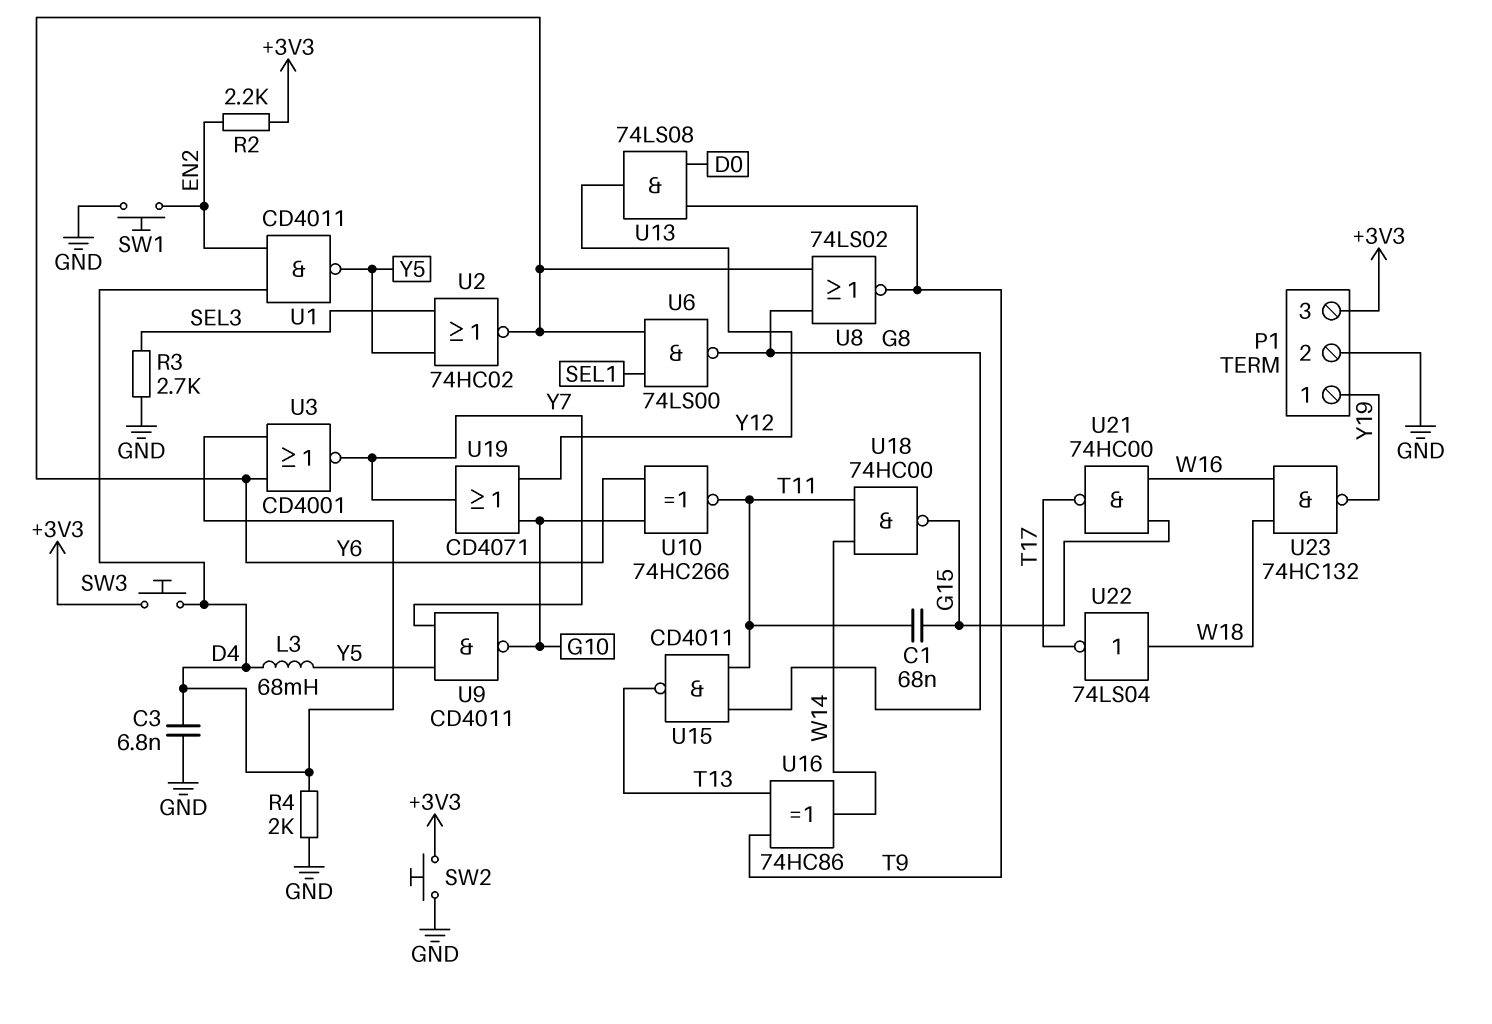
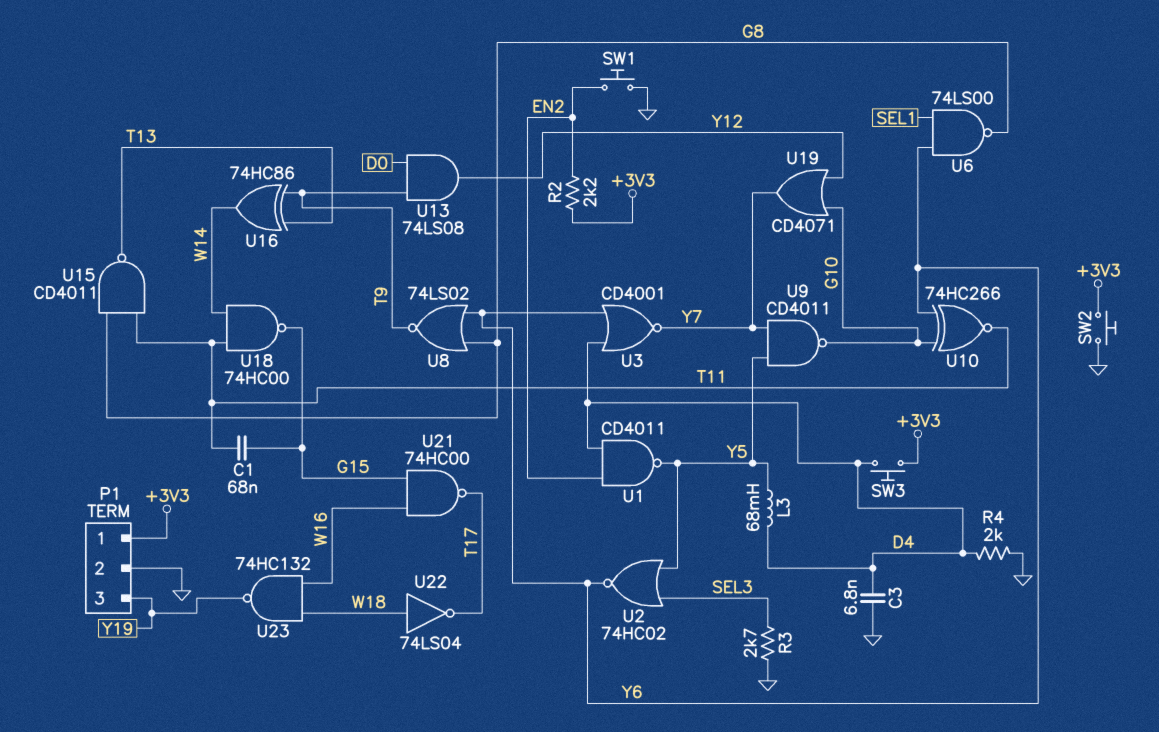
P1 pin 1: Y19 -> +3V3
P1 pin 3: +3V3 -> Y19

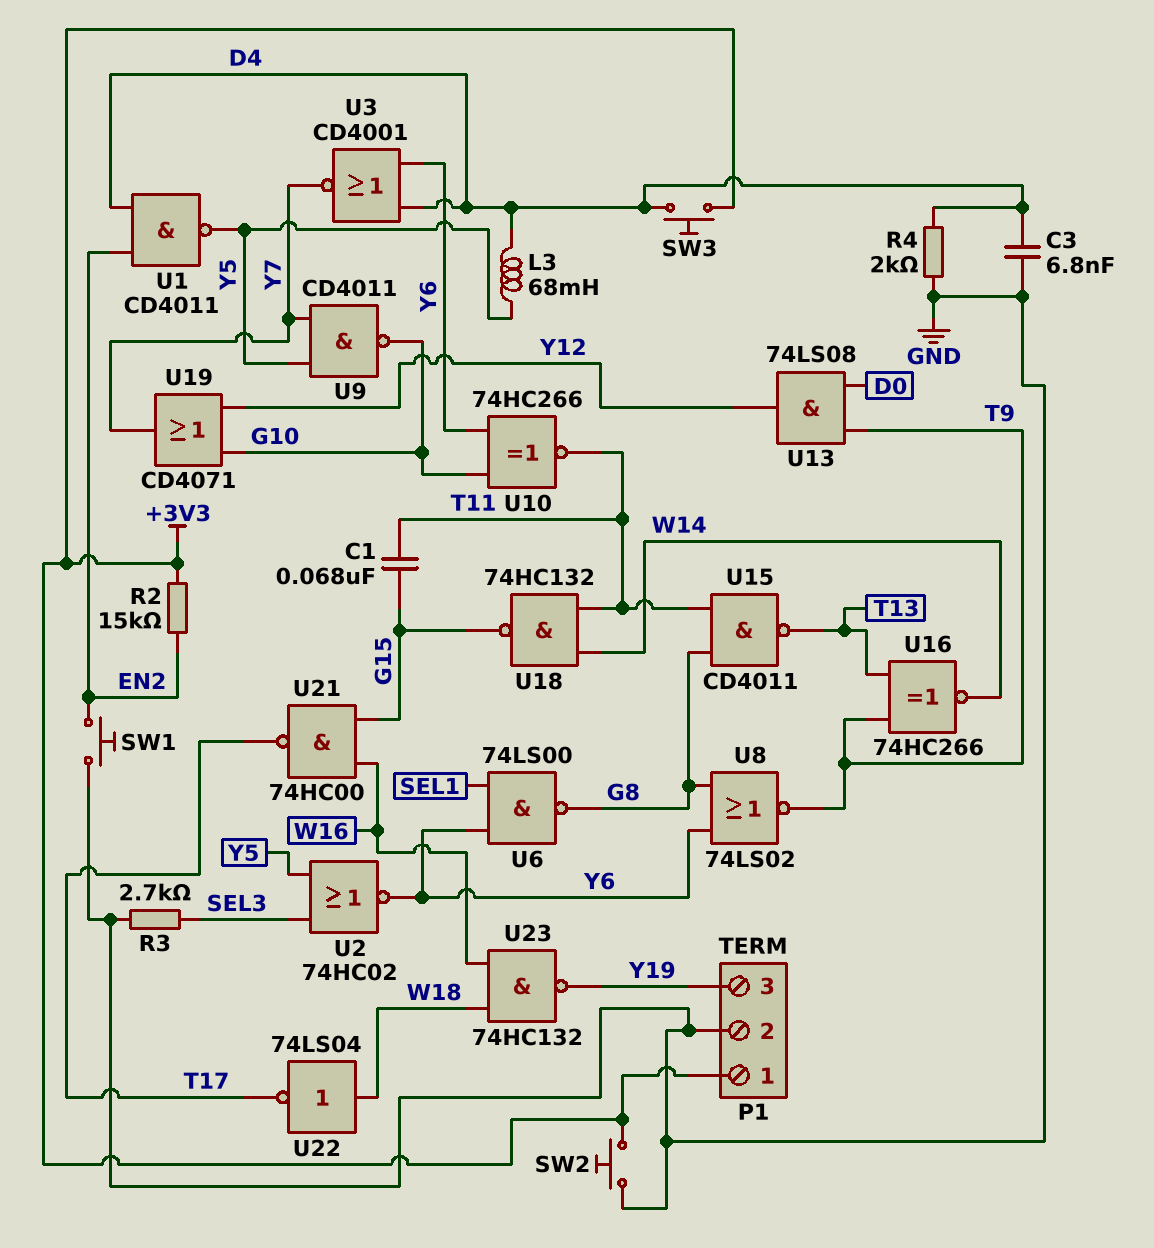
R2: 2.2k (+3V3, EN2) -> 15k (+3V3, EN2)
U16: XOR 74HC86 (in T9, in T13, out W14) -> XNOR 74HC266 (in T9, in T13, out W14)
U18: NAND 74HC00 (in T11, in W14, out G15) -> NAND 74HC132 (in T11, in W14, out G15)

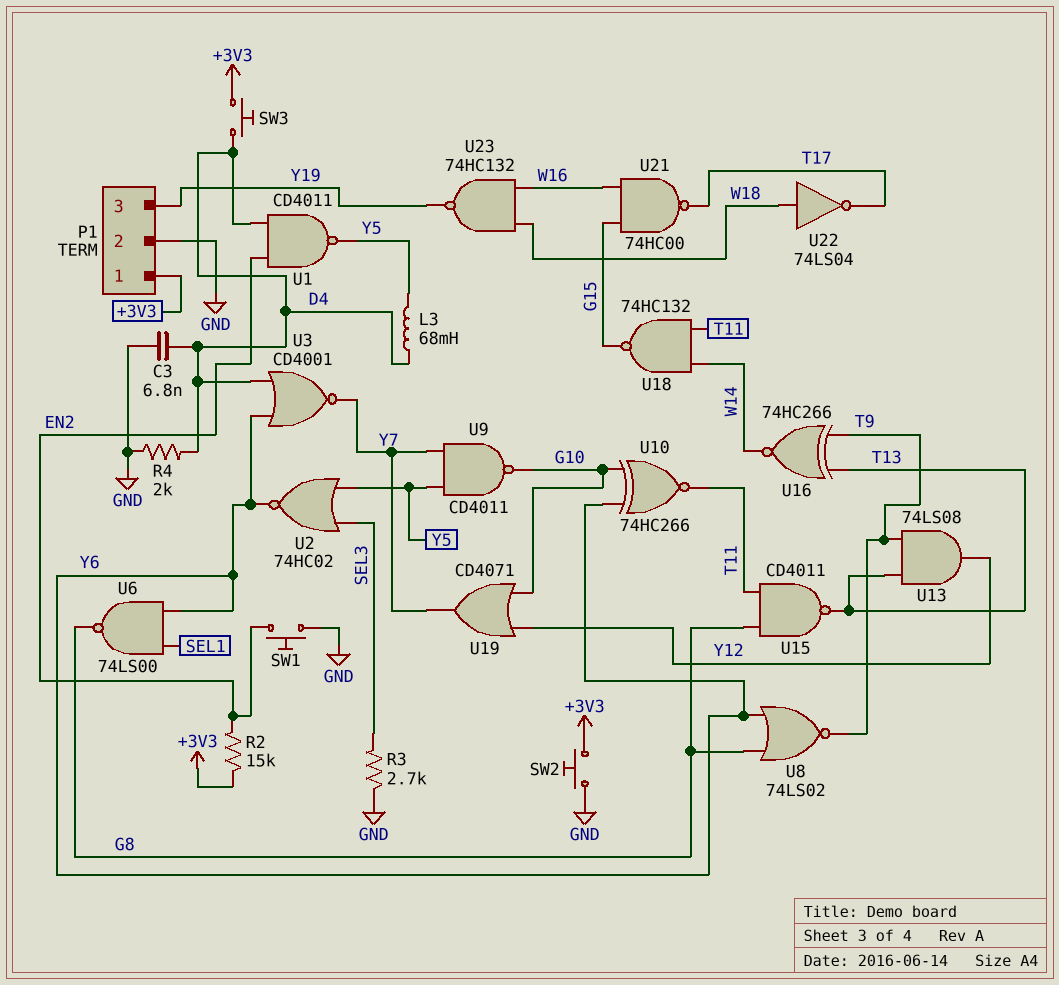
C1: 68nF (G15, T11) -> none
U13: AND 74LS08 (in D0, in T9, out Y12) -> AND 74LS08 (in T9, in T13, out Y12)

